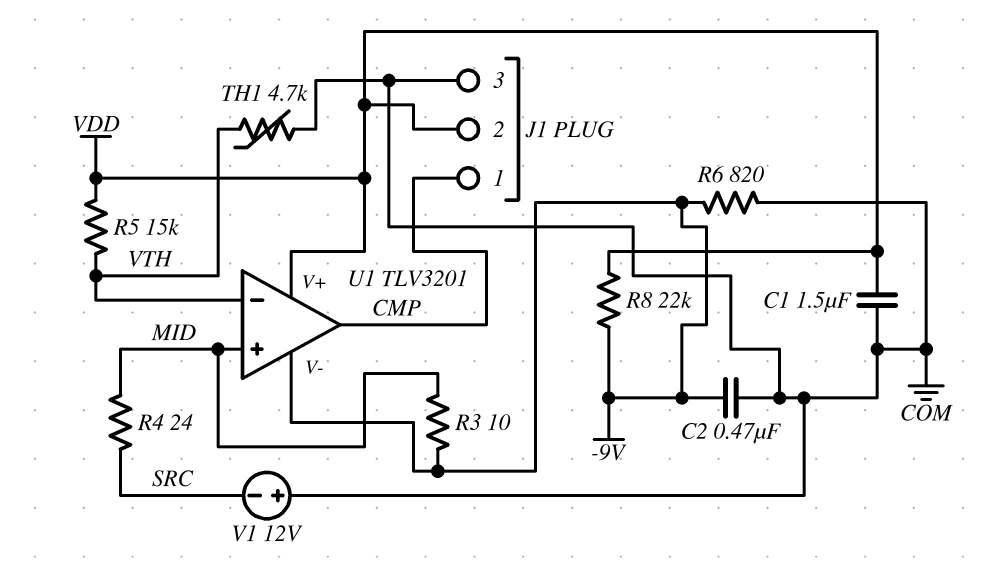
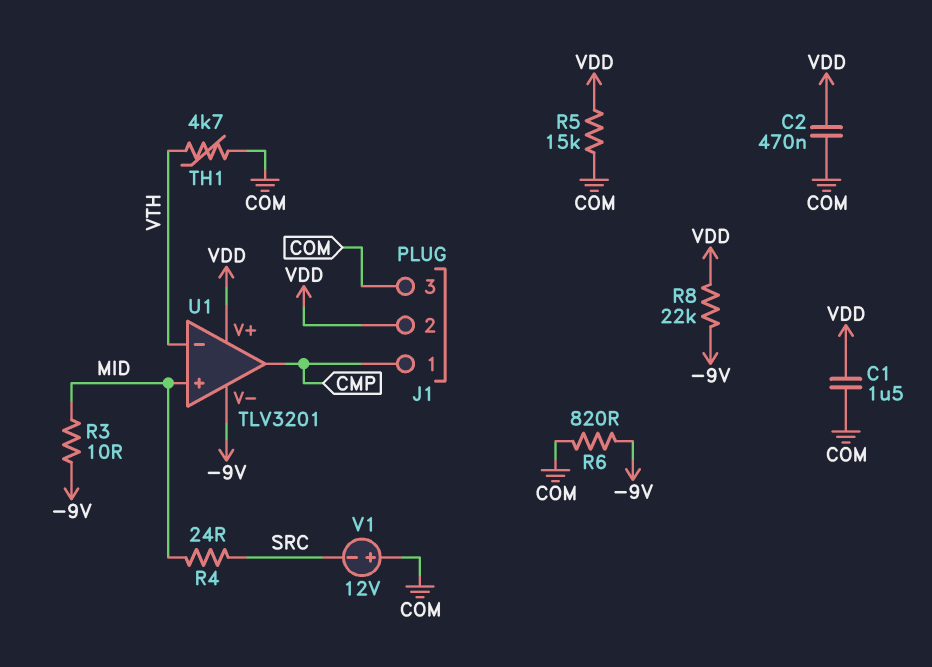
C2: 470nF (-9V, COM) -> 470nF (COM, VDD)
R5: 15k (VDD, VTH) -> 15k (COM, VDD)

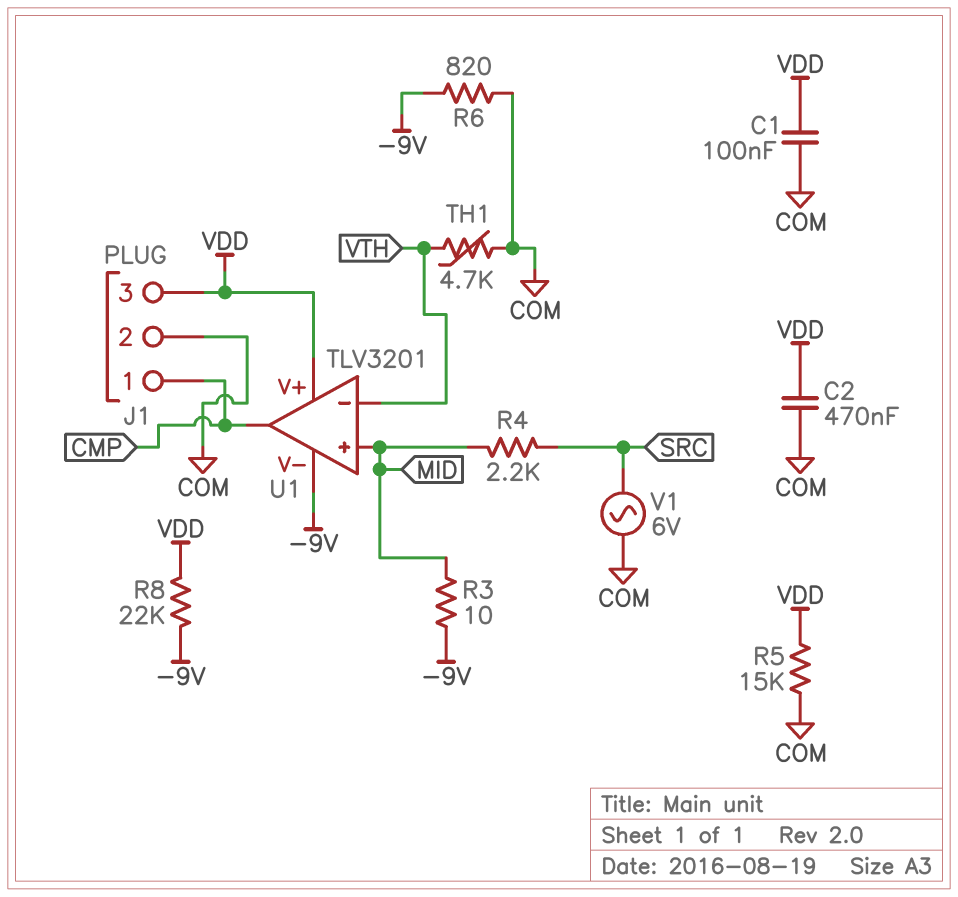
C1: 1.5uF (COM, VDD) -> 100nF (COM, VDD)
J1 pin 2: VDD -> COM
J1 pin 3: COM -> VDD
R4: 24 (MID, SRC) -> 2.2k (MID, SRC)
V1: 12V (plus COM, minus SRC) -> AC 6V (COM, SRC)

